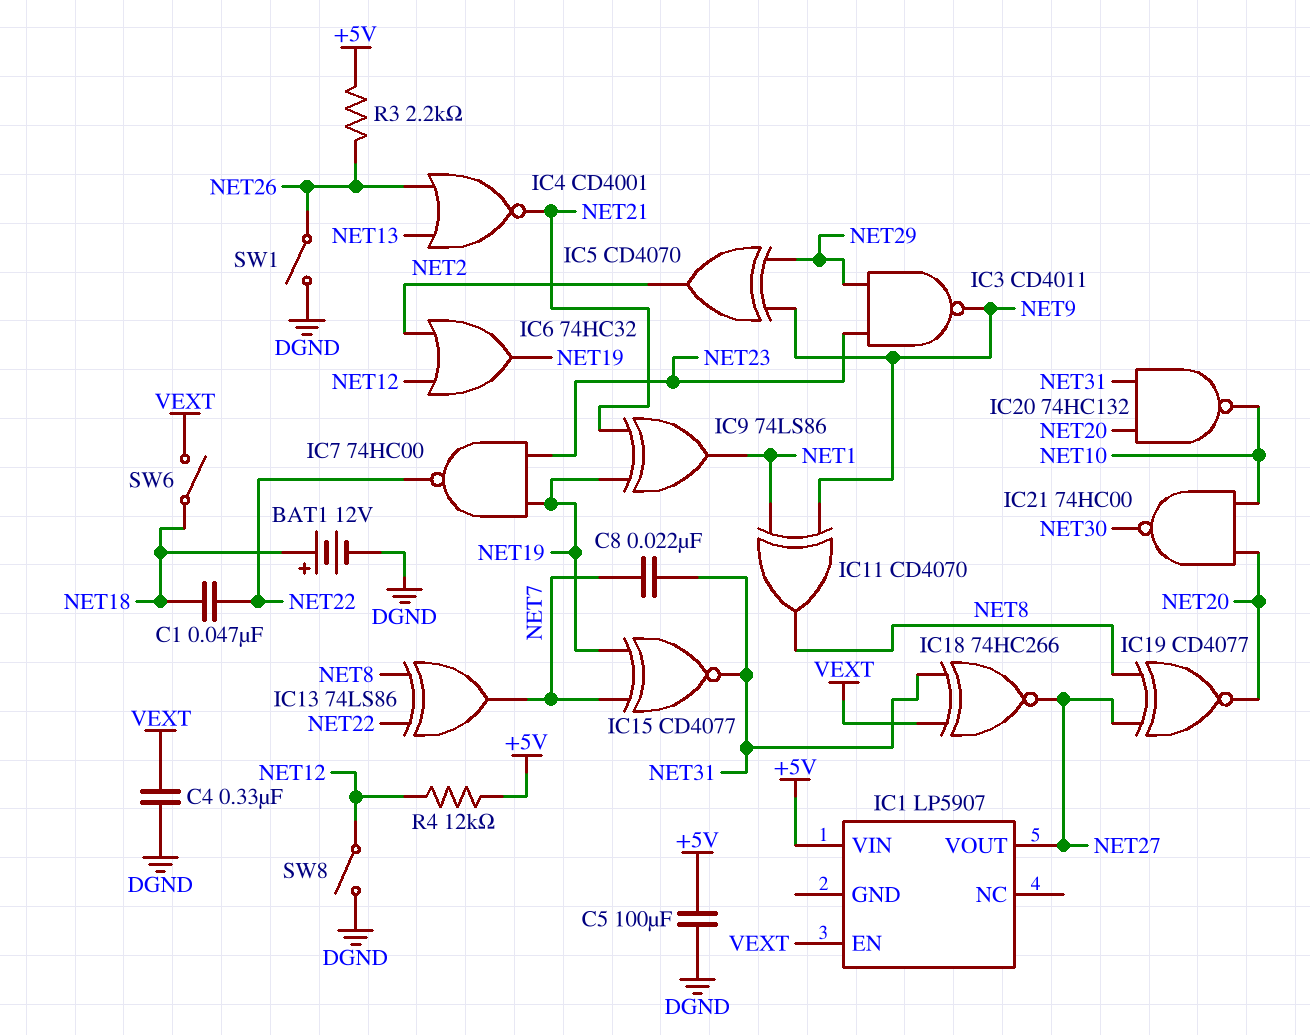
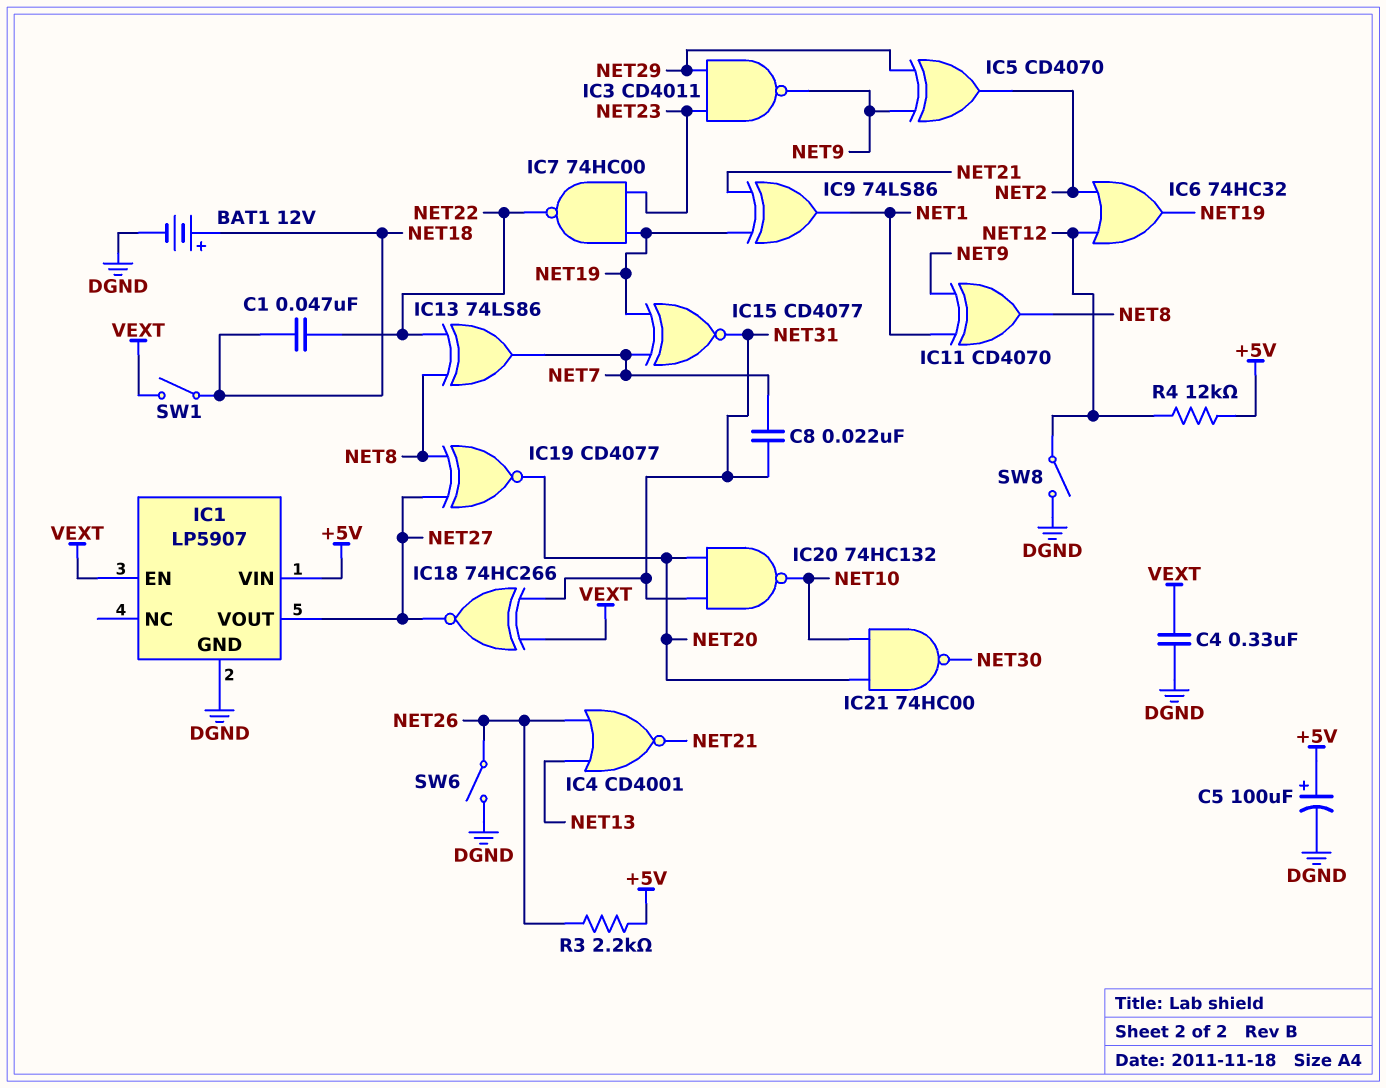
C5: 100uF (+5V, DGND) -> 100uF (plus +5V, minus DGND)
IC1 pin GND: none -> DGND
SW1: switch (DGND, NET26) -> switch (NET18, VEXT)
SW6: switch (NET18, VEXT) -> switch (DGND, NET26)

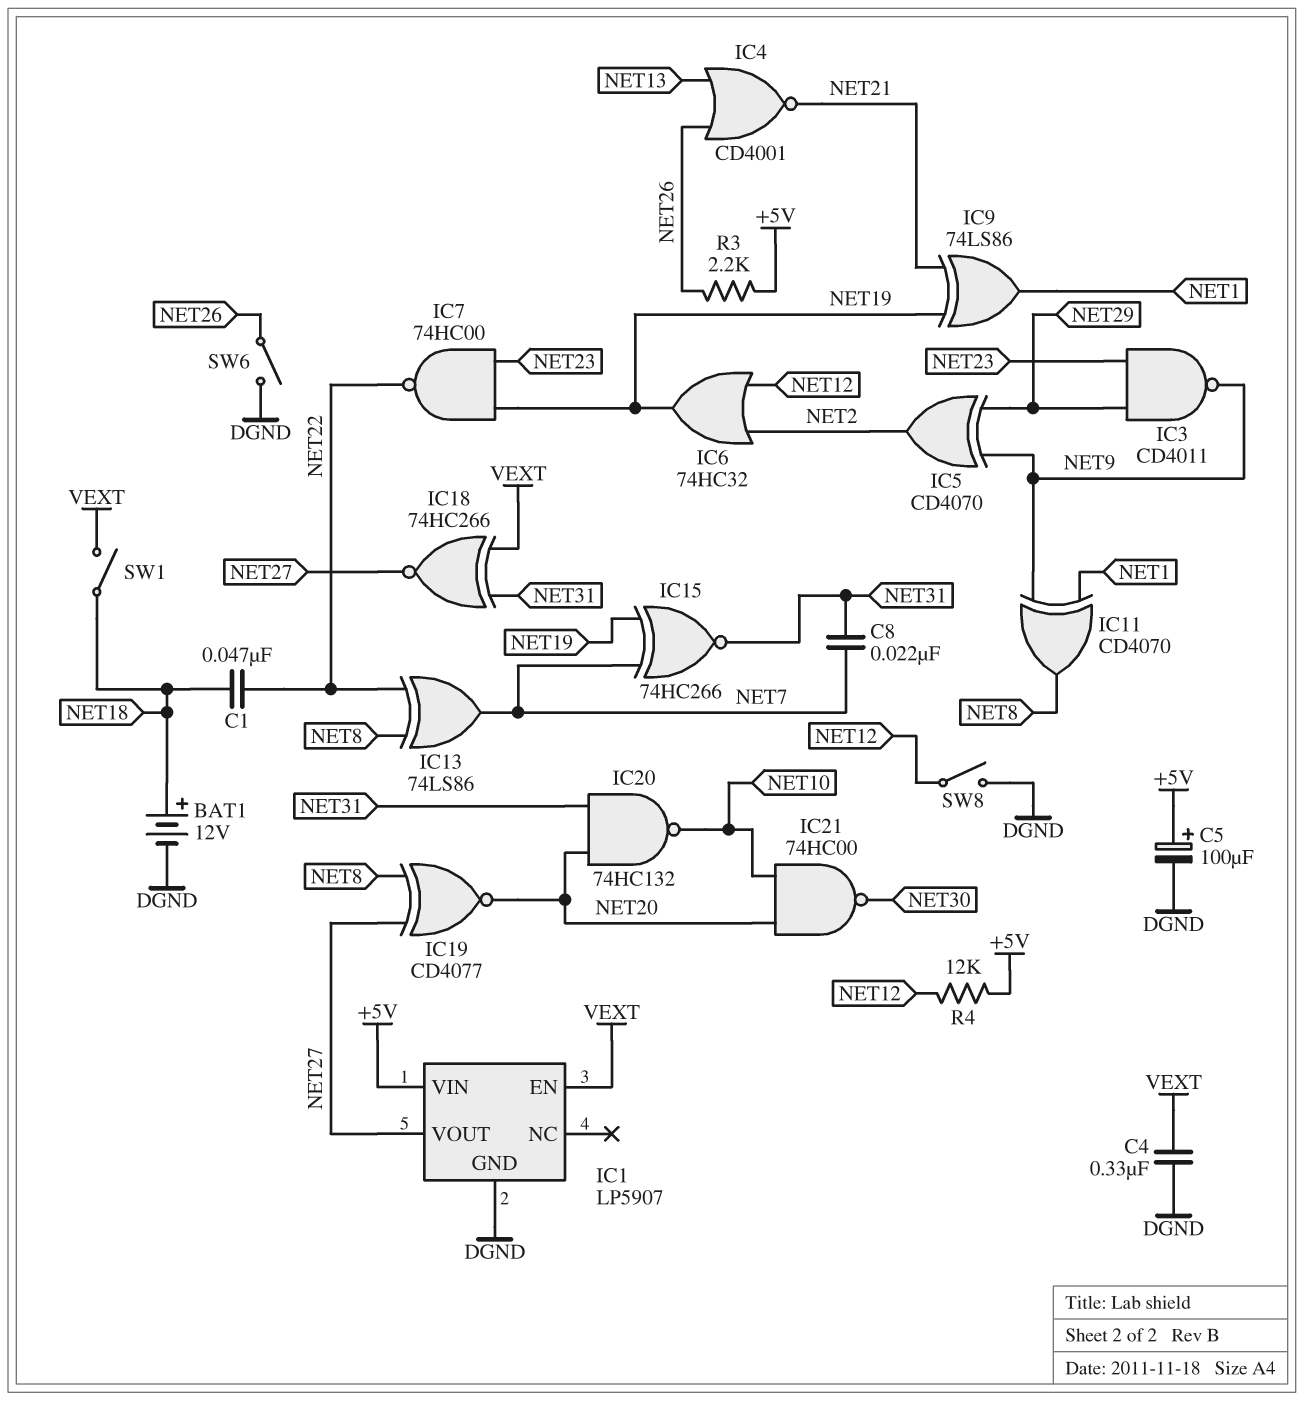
IC15: XNOR CD4077 (in NET7, in NET19, out NET31) -> XNOR 74HC266 (in NET7, in NET19, out NET31)

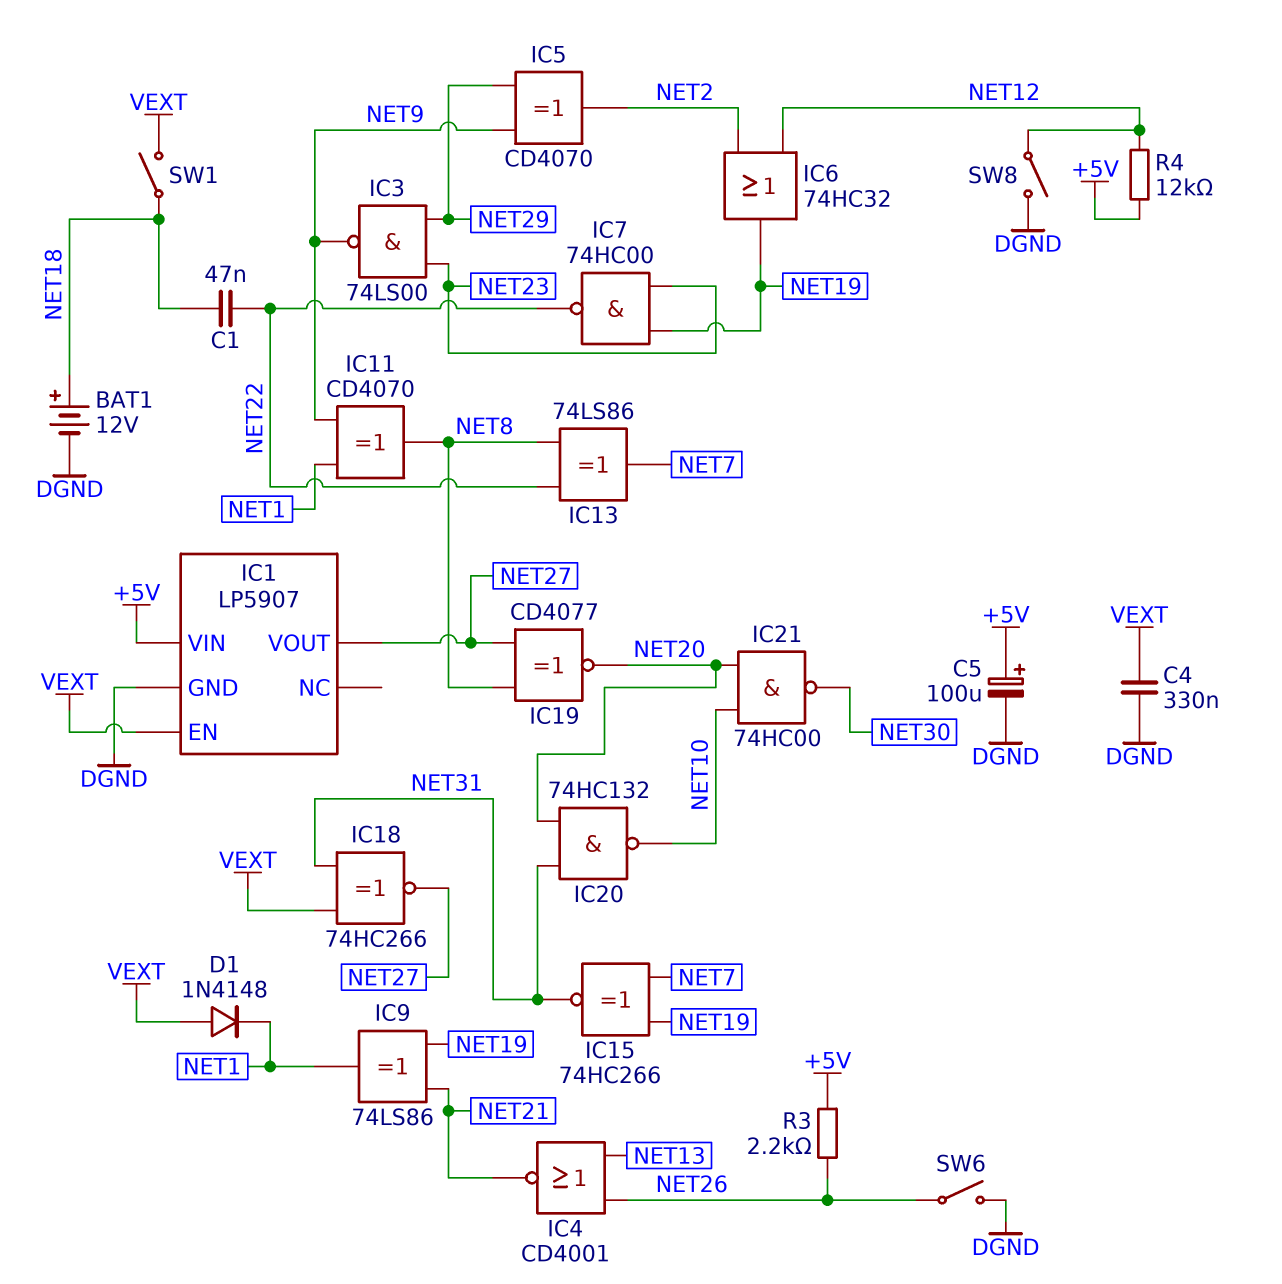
C8: 22nF (NET7, NET31) -> none
D1: none -> diode 1N4148 (A VEXT, K NET1)
IC3: NAND CD4011 (in NET23, in NET29, out NET9) -> NAND 74LS00 (in NET23, in NET29, out NET9)

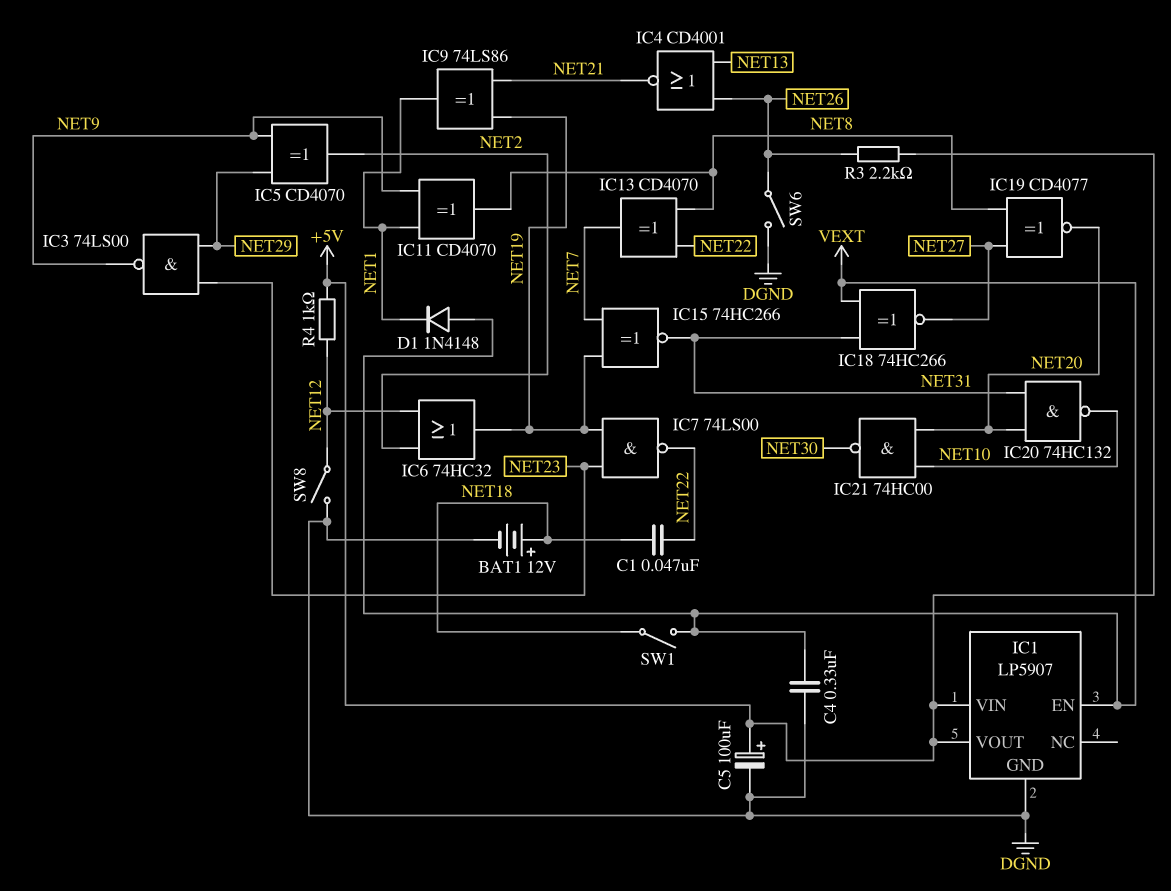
IC1 pin VOUT: NET27 -> +5V
IC7: NAND 74HC00 (in NET19, in NET23, out NET22) -> NAND 74LS00 (in NET19, in NET23, out NET22)
IC13: XOR 74LS86 (in NET8, in NET22, out NET7) -> XOR CD4070 (in NET8, in NET22, out NET7)
R4: 12k (+5V, NET12) -> 1k (+5V, NET12)

